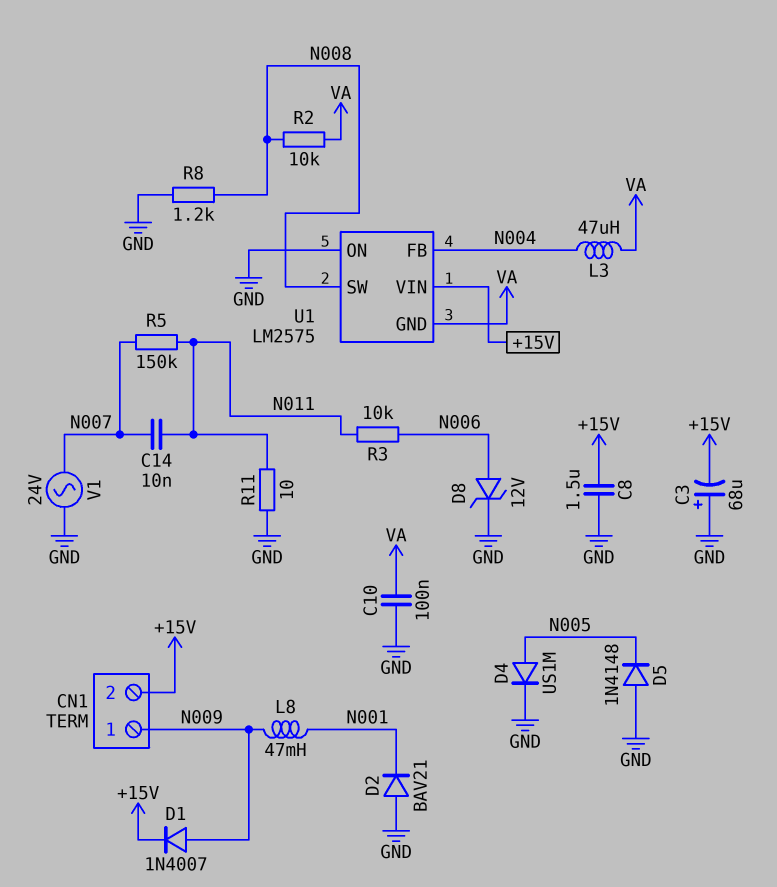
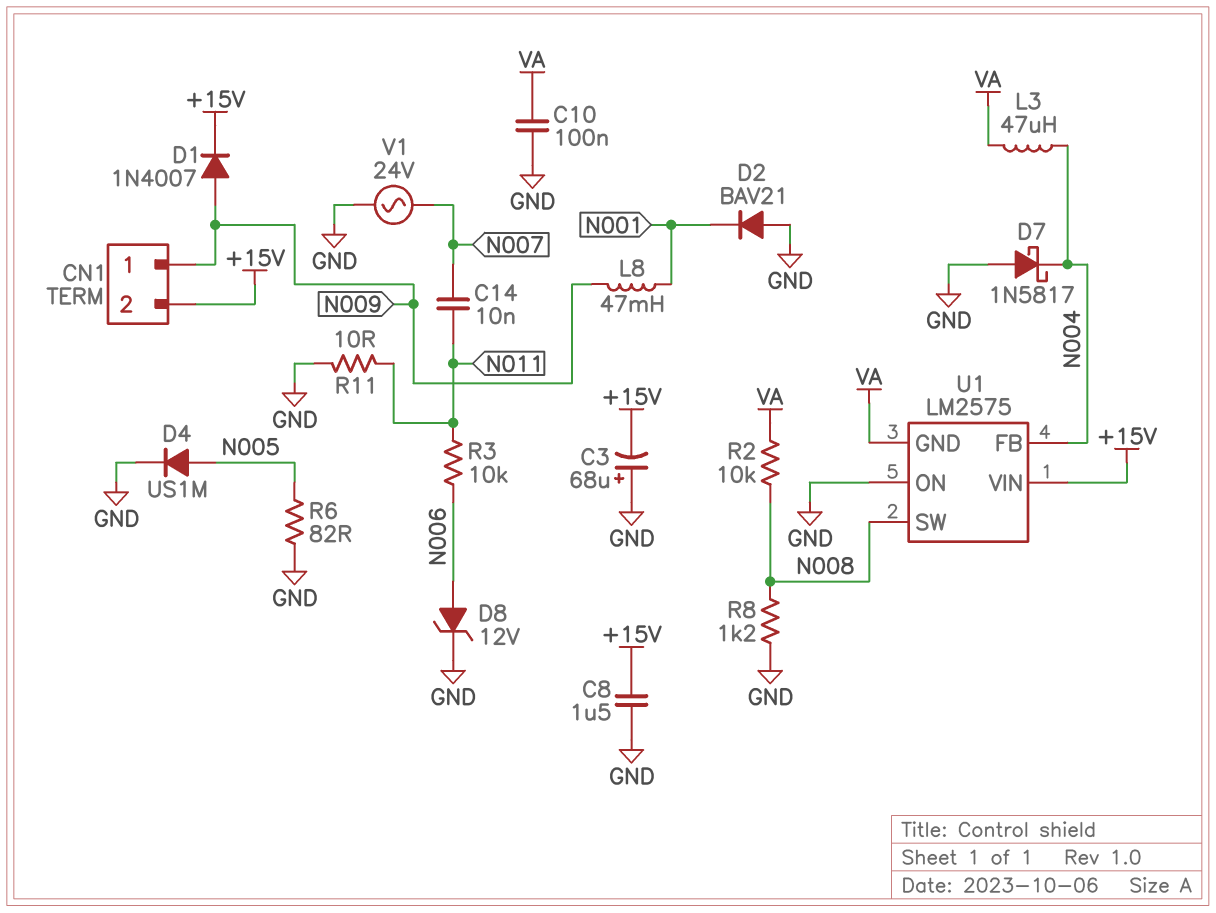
D5: diode 1N4148 (A GND, K N005) -> none
D7: none -> schottky 1N5817 (A GND, K N004)
R5: 150k (N007, N011) -> none
R6: none -> 82 (GND, N005)

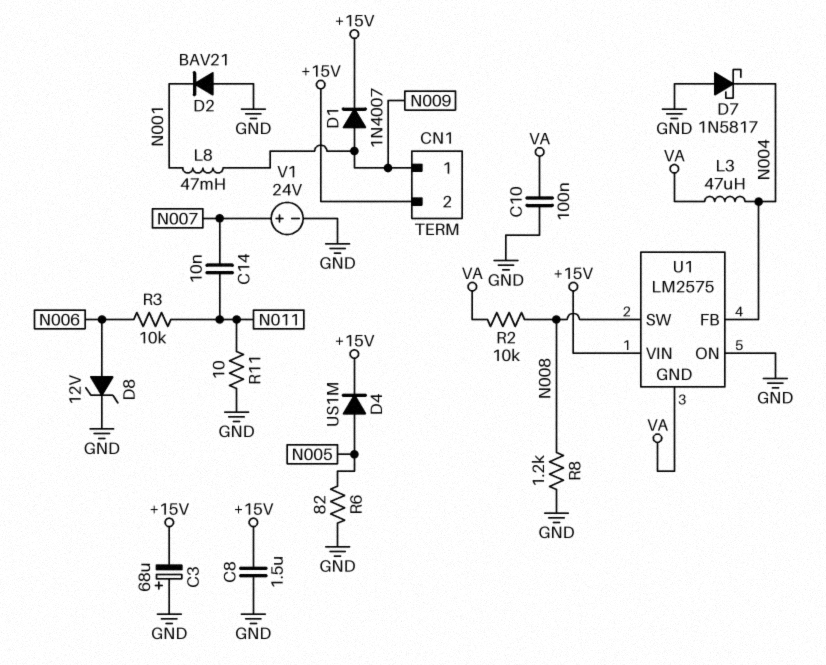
D4: diode US1M (A N005, K GND) -> diode US1M (A N005, K +15V)
V1: AC 24V (GND, N007) -> 24V (plus N007, minus GND)

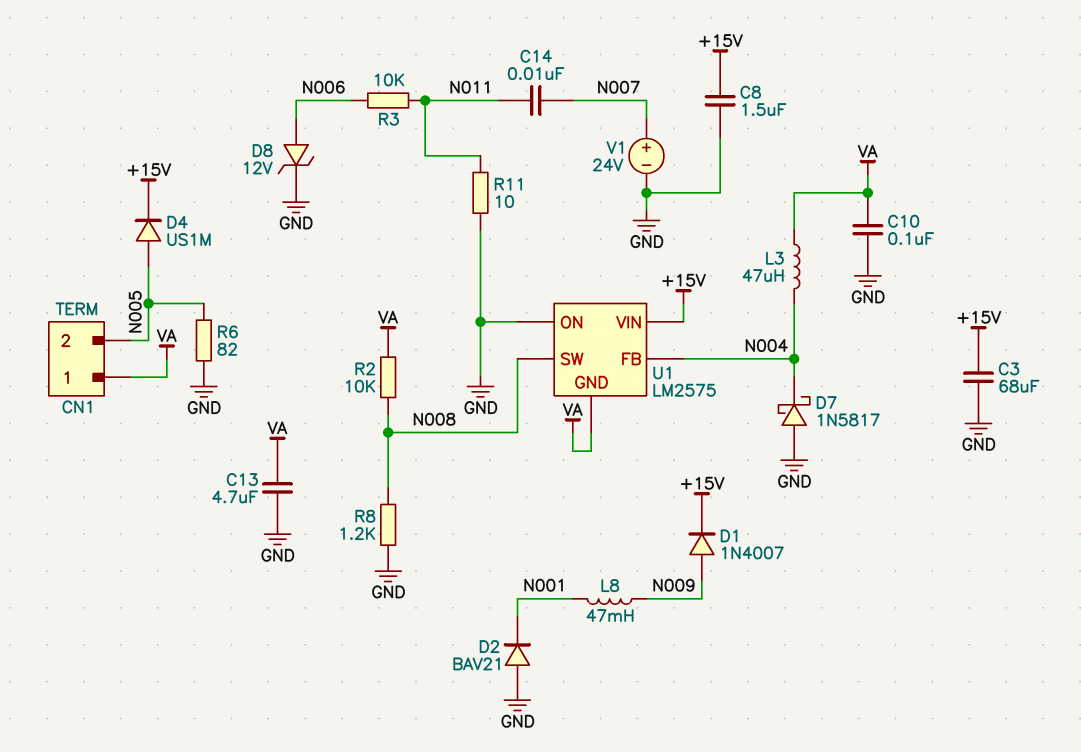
C3: 68uF (plus GND, minus +15V) -> 68uF (+15V, GND)
C13: none -> 4.7uF (GND, VA)
CN1 pin 1: N009 -> VA
CN1 pin 2: +15V -> N005

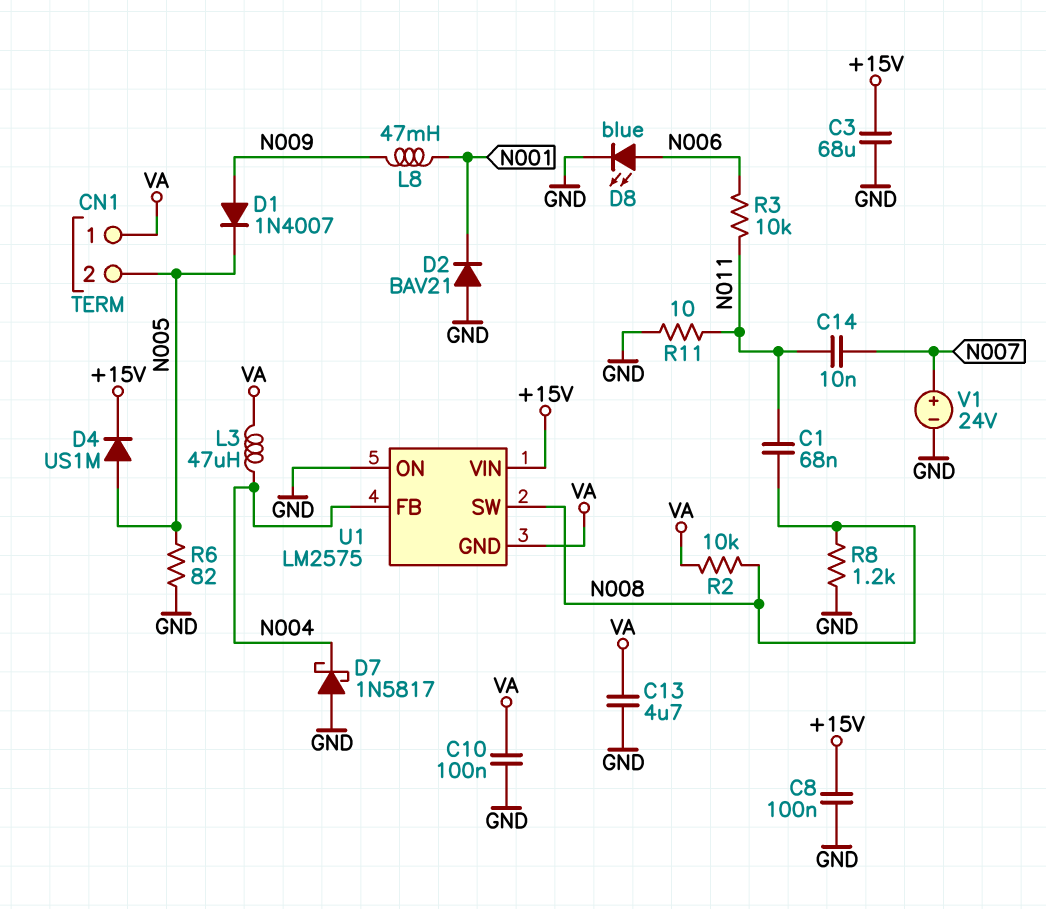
C1: none -> 68nF (N008, N011)
C8: 1.5uF (+15V, GND) -> 100nF (+15V, GND)
D1: diode 1N4007 (A N009, K +15V) -> diode 1N4007 (A N009, K N005)
D8: zener 12V (A N006, K GND) -> LED blue (A N006, K GND)

